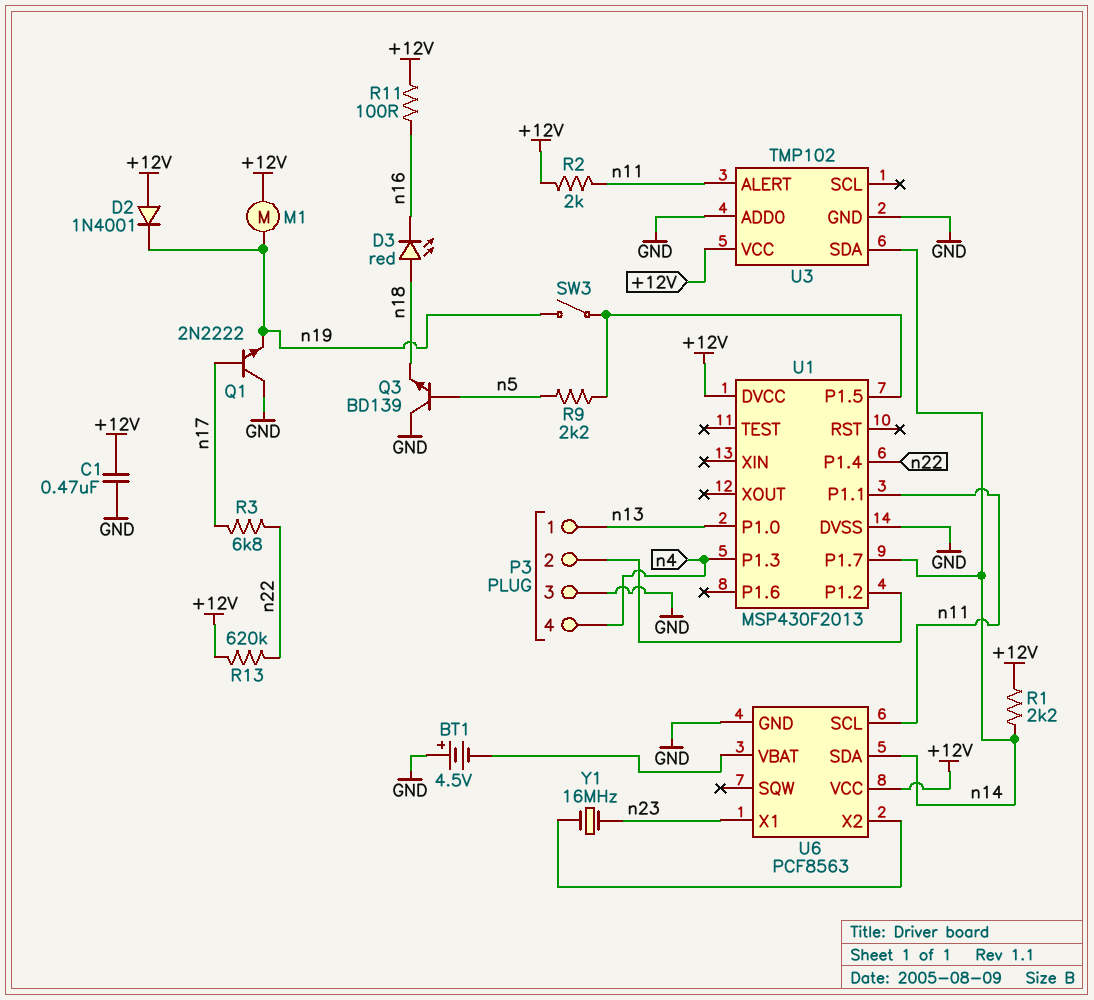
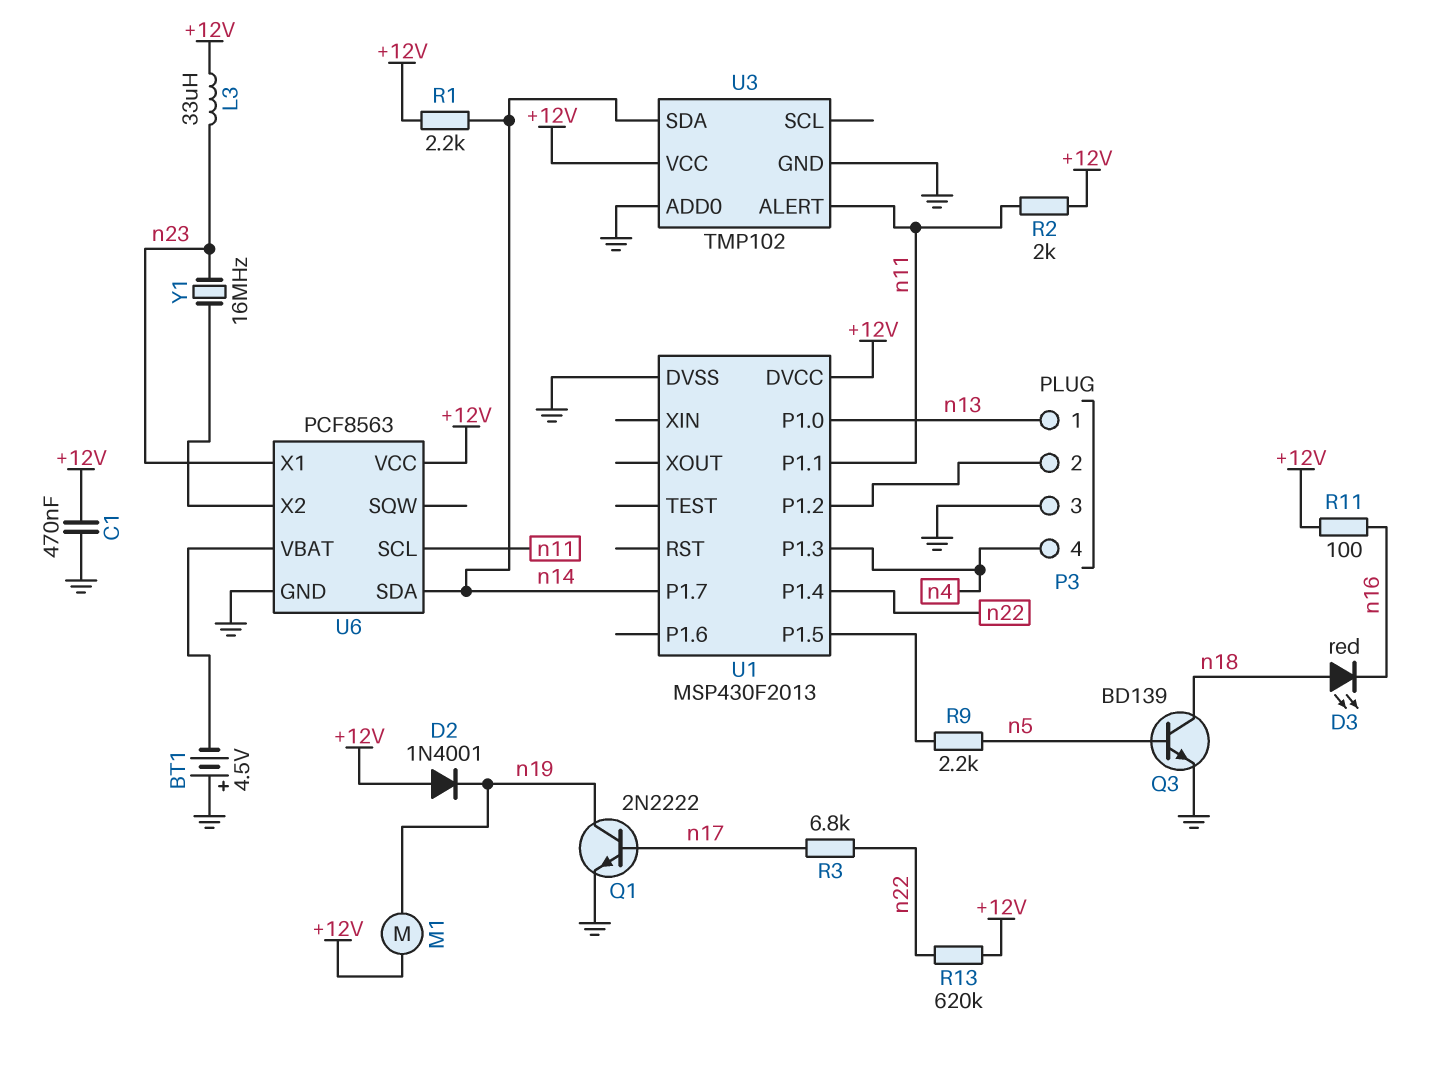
L3: none -> 33uH (+12V, n23)
Q1: NPN 2N2222 (B n17, C GND, E n19) -> NPN 2N2222 (B n17, C n19, E GND)
Q3: NPN BD139 (B n5, C GND, E n18) -> NPN BD139 (B n5, C n18, E GND)
SW3: switch (U1/P1.5, n19) -> none

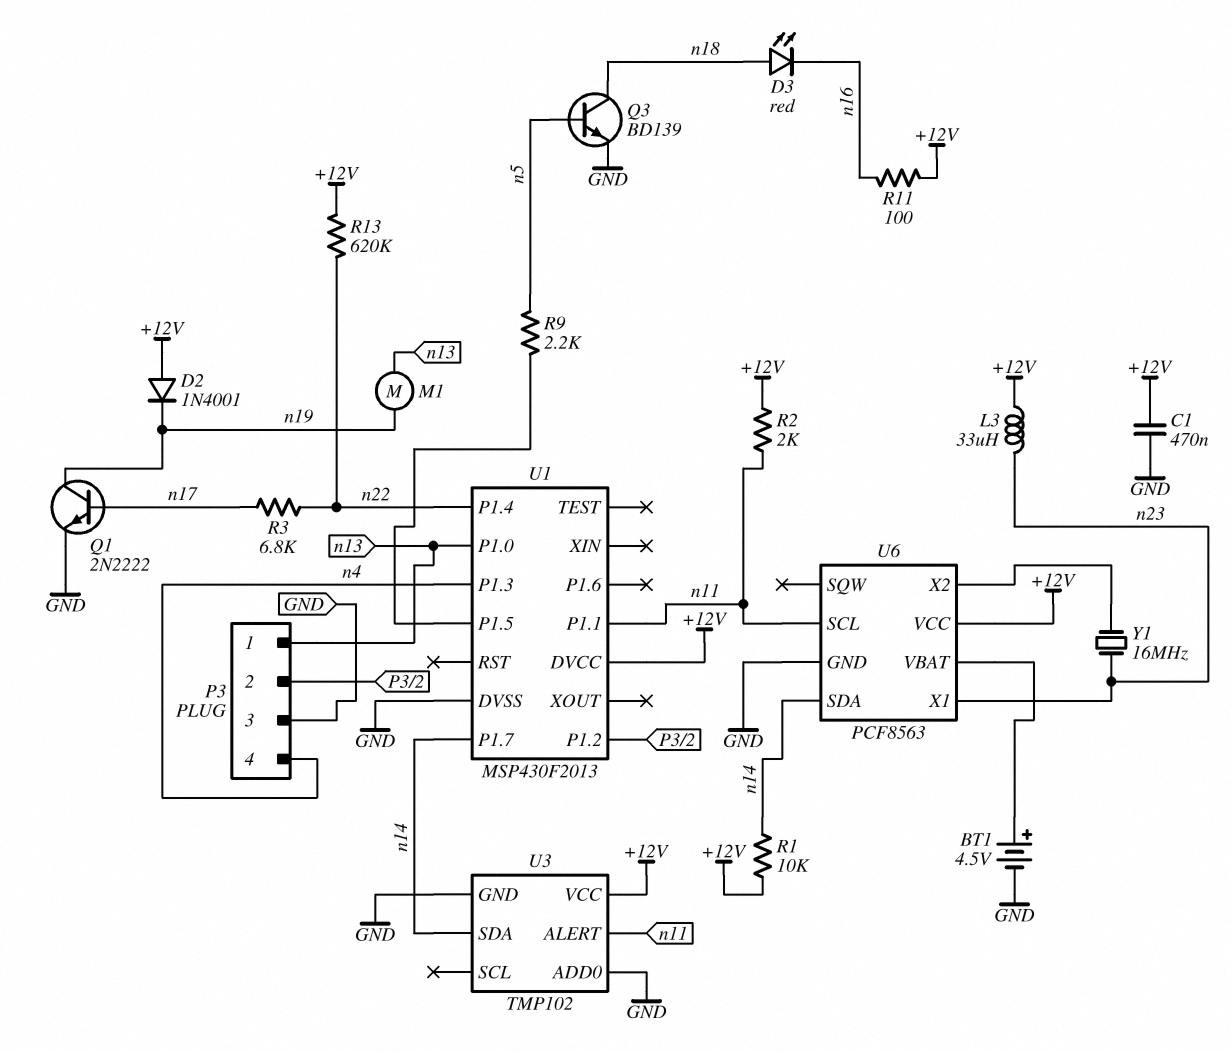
BT1: 4.5V (plus GND, minus U6/VBAT) -> 4.5V (plus U6/VBAT, minus GND)
M1: motor (+12V, n19) -> motor (n13, n19)
R1: 2.2k (+12V, n14) -> 10k (+12V, n14)

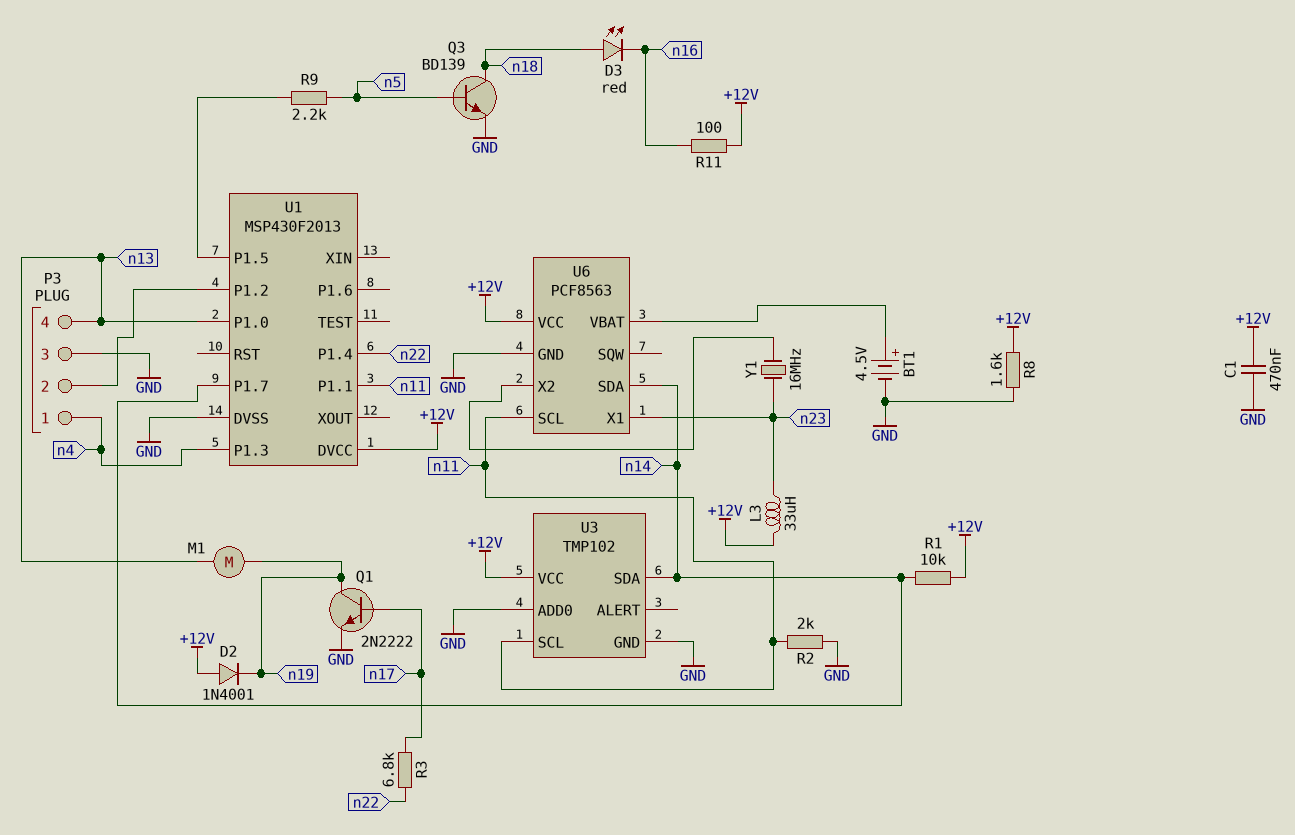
P3 pin 1: n13 -> n4
P3 pin 4: n4 -> n13
R2: 2k (+12V, n11) -> 2k (GND, n11)
R8: none -> 1.6k (+12V, GND)
R13: 620k (+12V, n22) -> none
U3 pin ALERT: n11 -> none
U3 pin SCL: none -> n11

